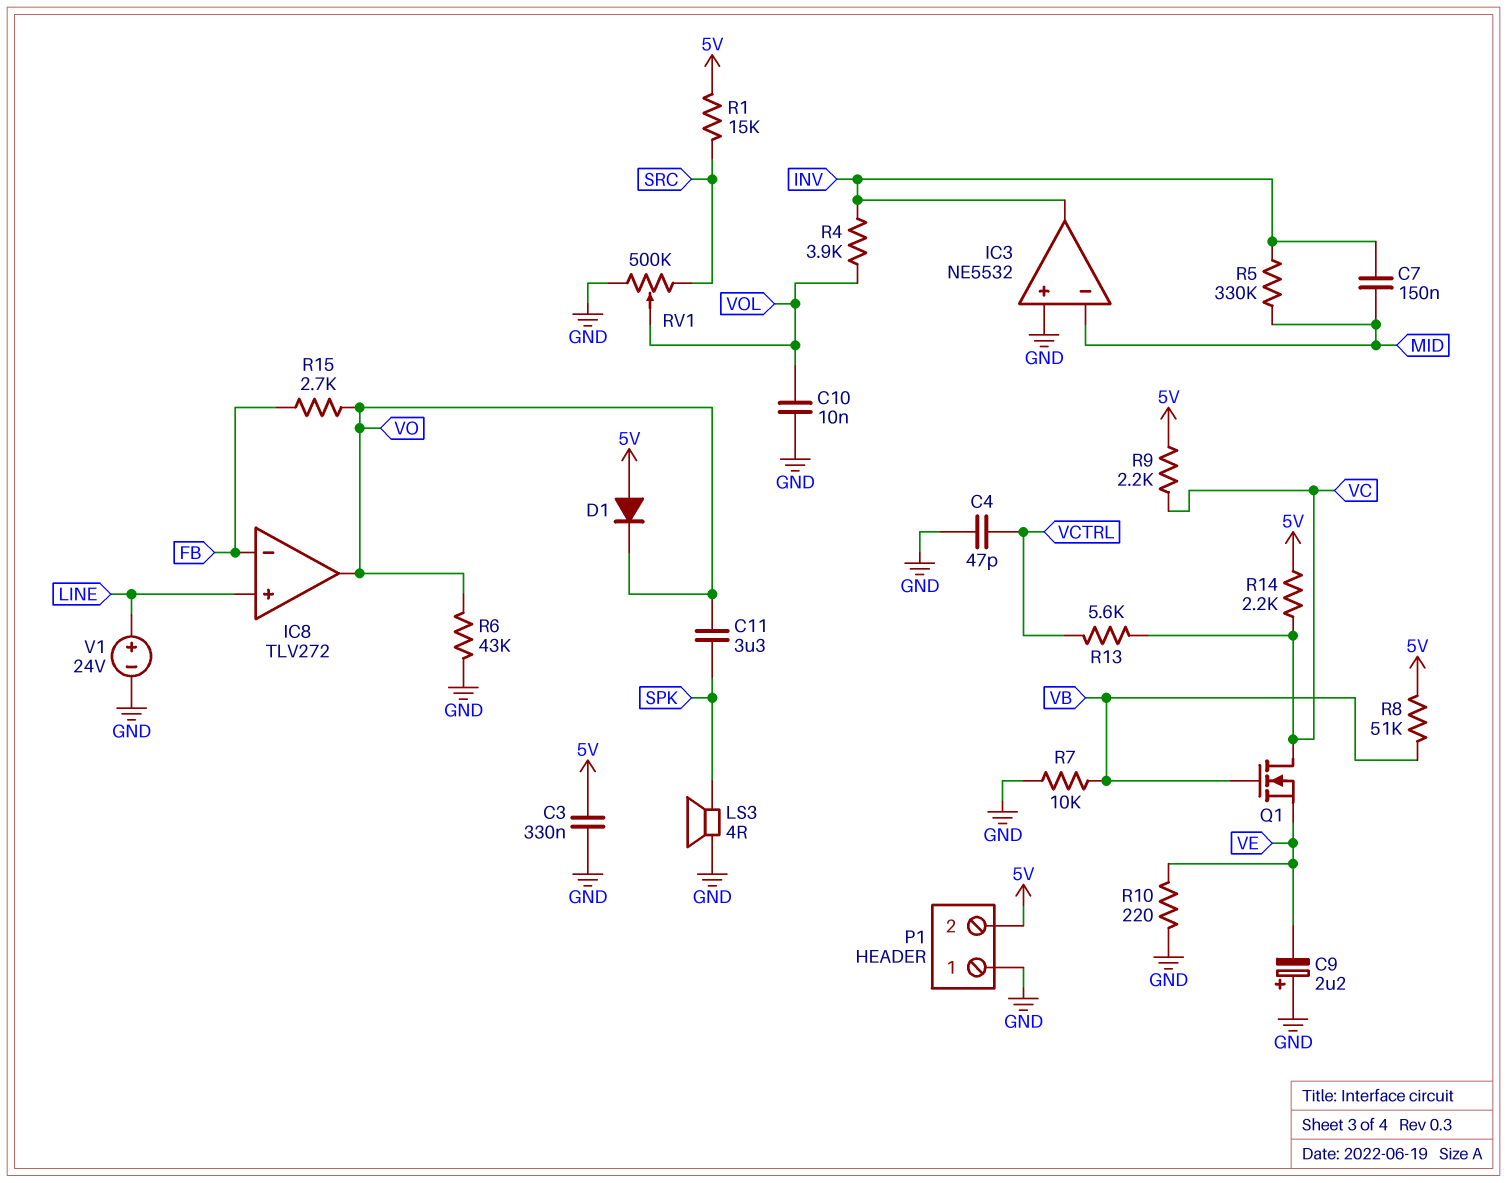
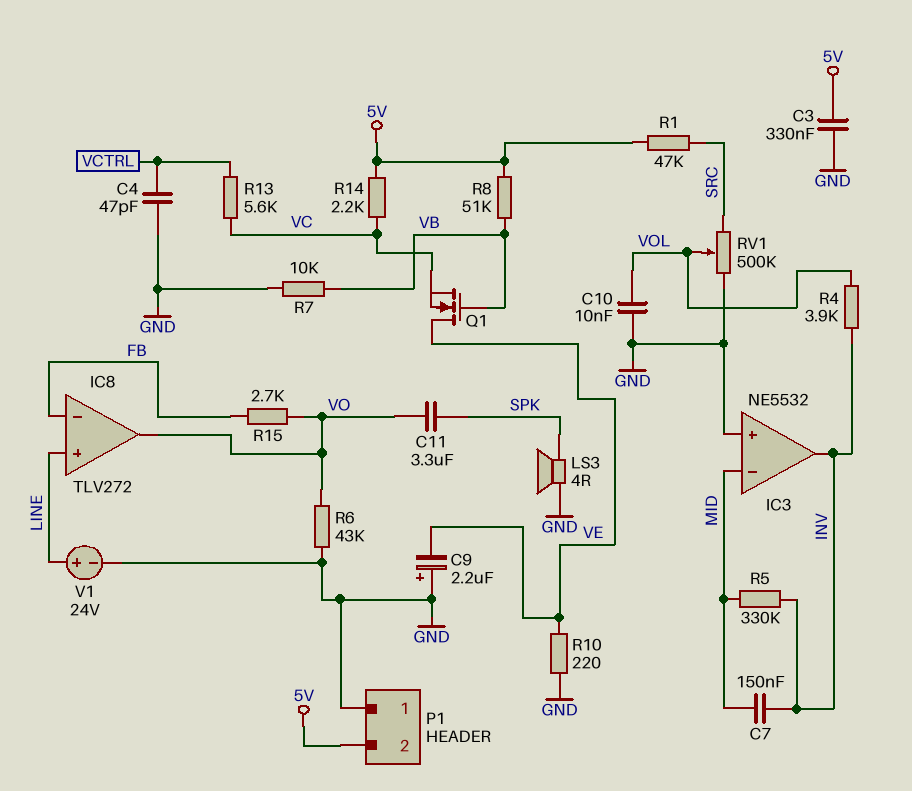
D1: diode (A 5V, K VO) -> none
Q1: NMOS (G VB, D VC, S VE) -> NMOS (G VB, D VE, S VC)
R1: 15k (5V, SRC) -> 47k (5V, SRC)
R9: 2.2k (5V, VC) -> none

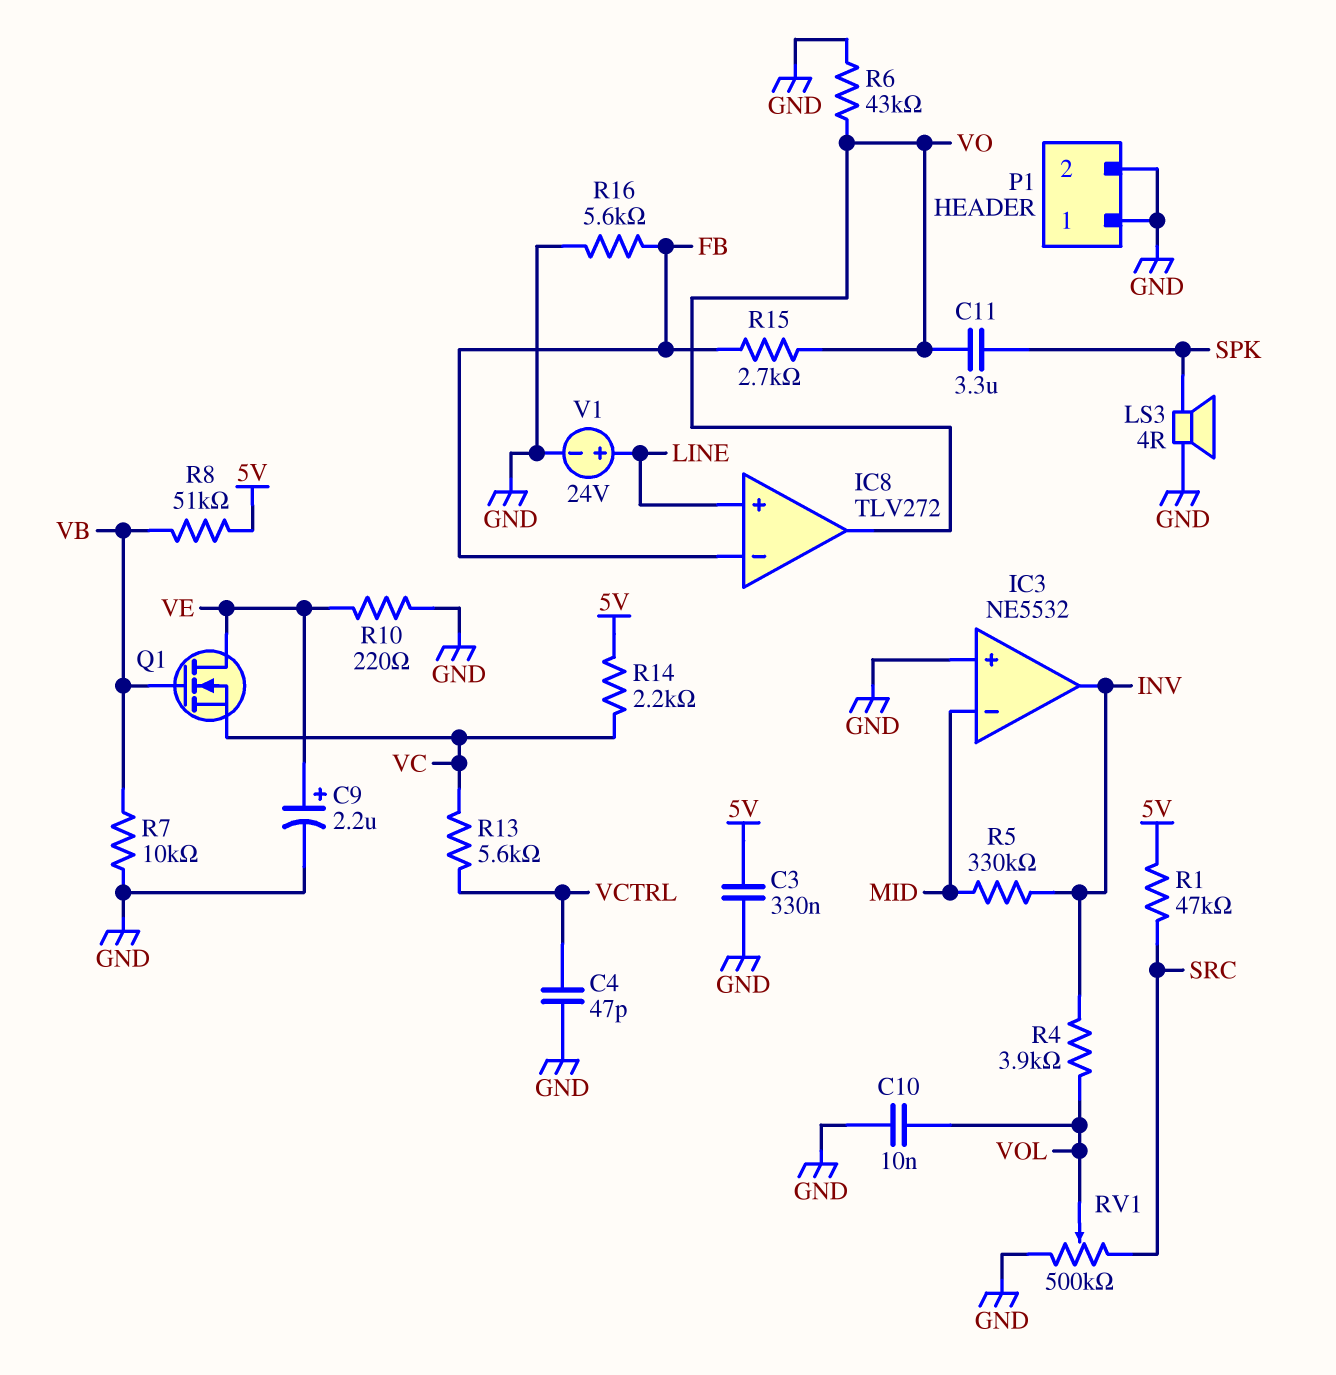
C7: 150nF (INV, MID) -> none
C9: 2.2uF (plus GND, minus VE) -> 2.2uF (plus VE, minus GND)
P1 pin 2: 5V -> GND
R16: none -> 5.6k (FB, GND)

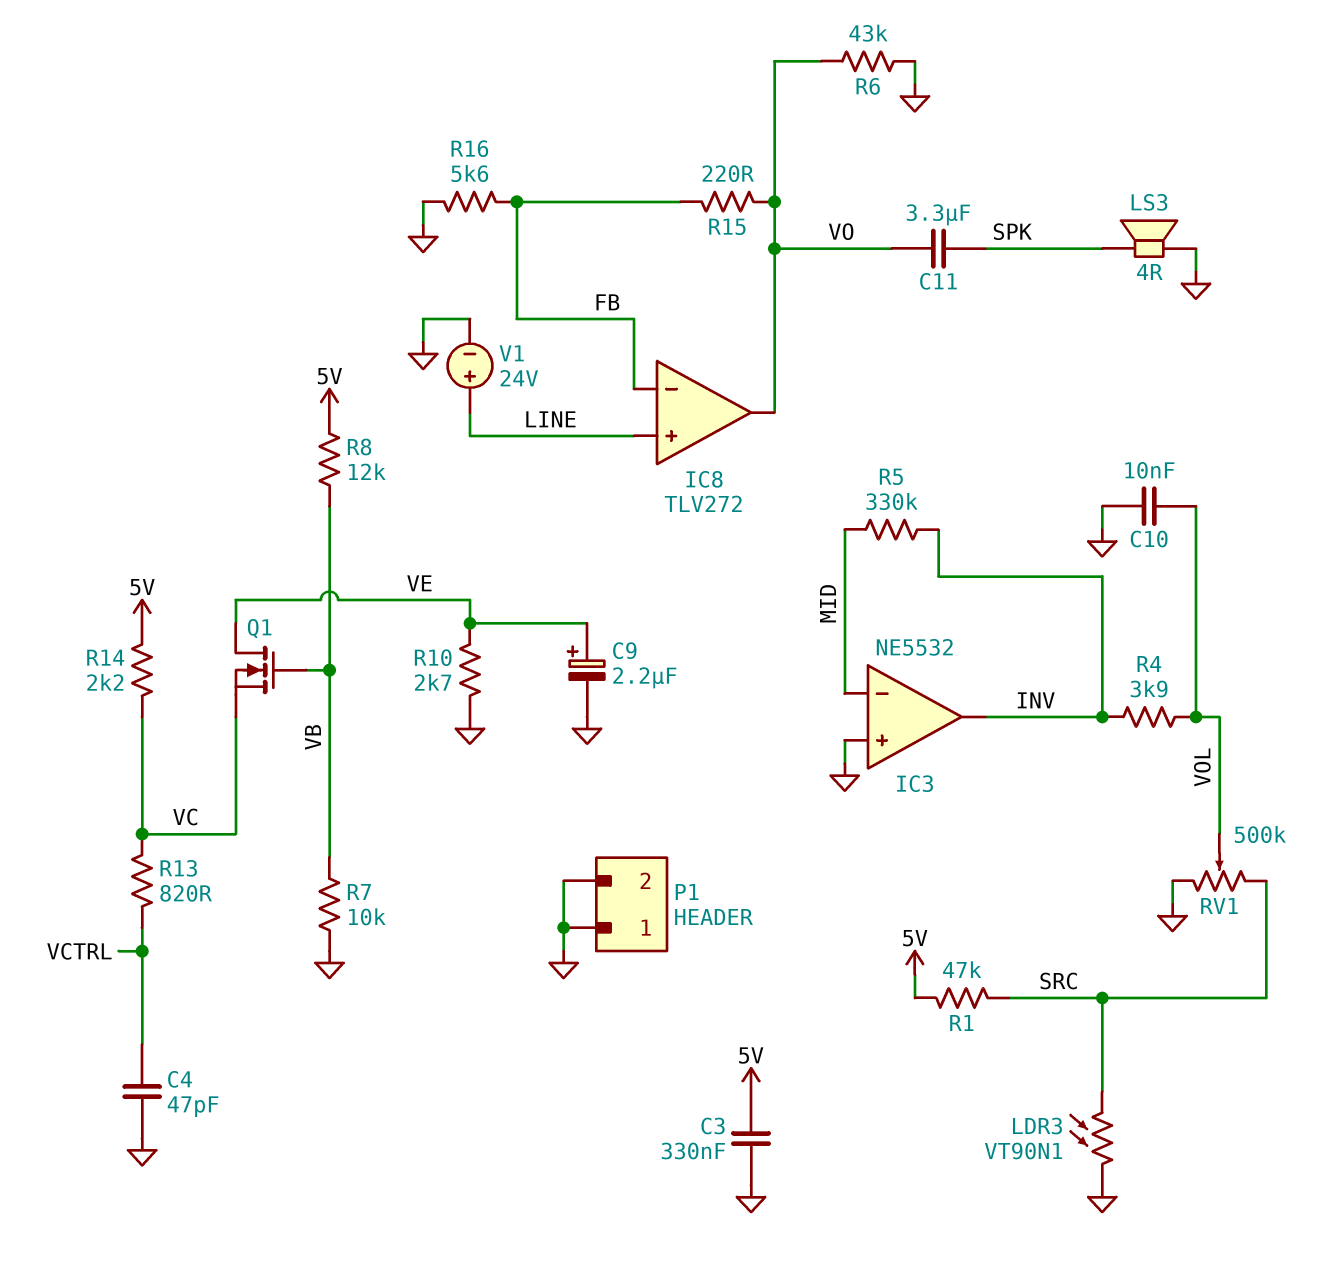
LDR3: none -> VT90N1 (GND, SRC)
R8: 51k (5V, VB) -> 12k (5V, VB)
R10: 220 (GND, VE) -> 2.7k (GND, VE)
R13: 5.6k (VC, VCTRL) -> 820 (VC, VCTRL)
R15: 2.7k (FB, VO) -> 220 (FB, VO)

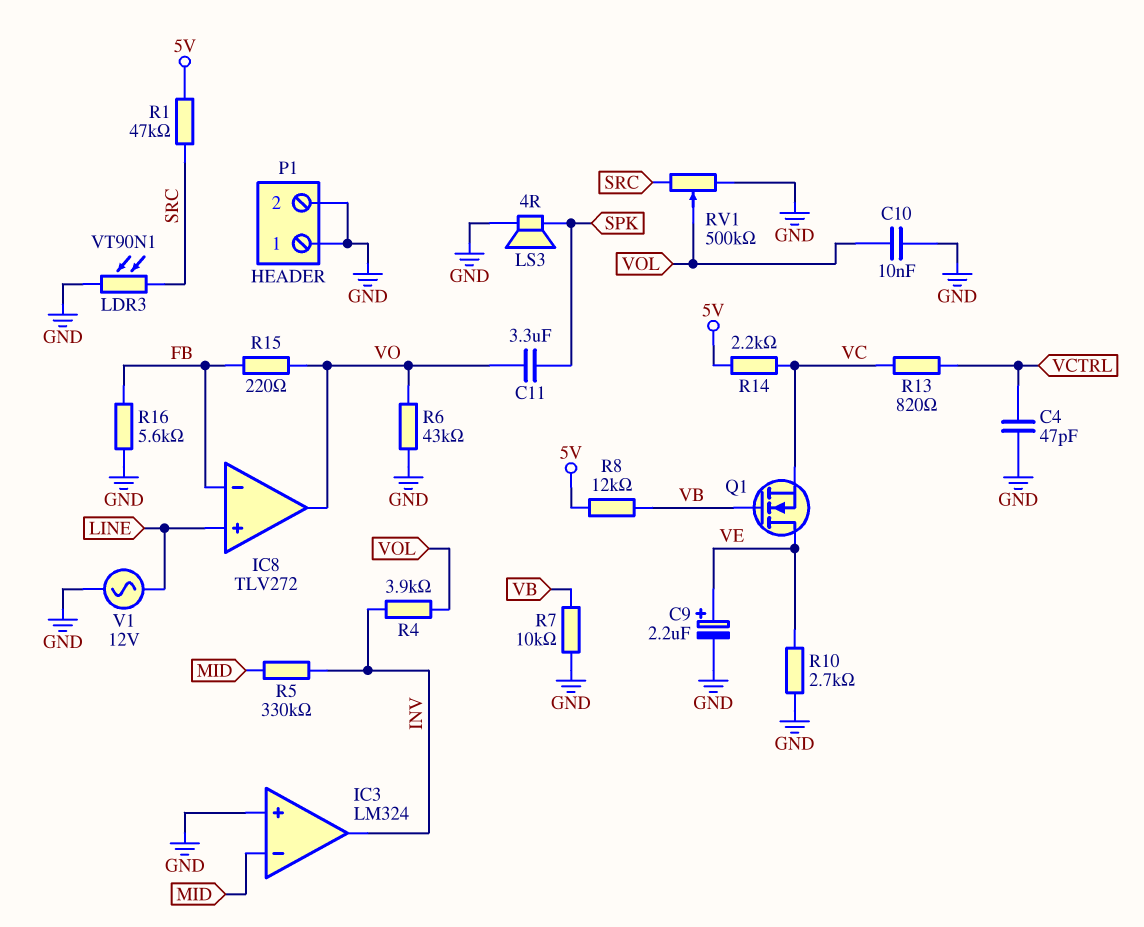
C3: 330nF (5V, GND) -> none
IC3: NE5532 -> LM324
V1: 24V (plus LINE, minus GND) -> AC 12V (GND, LINE)

